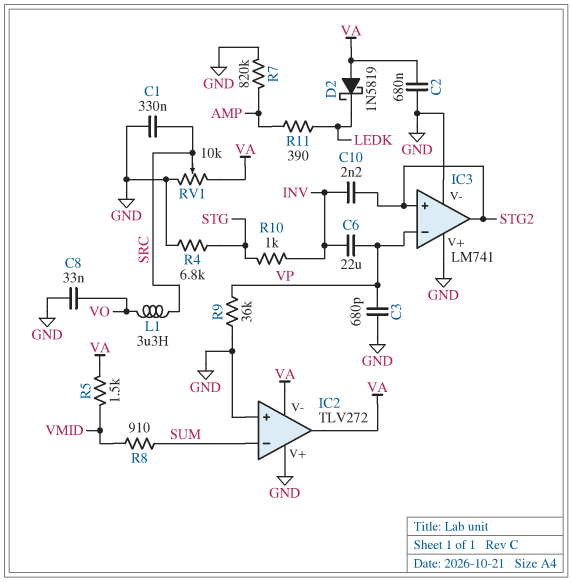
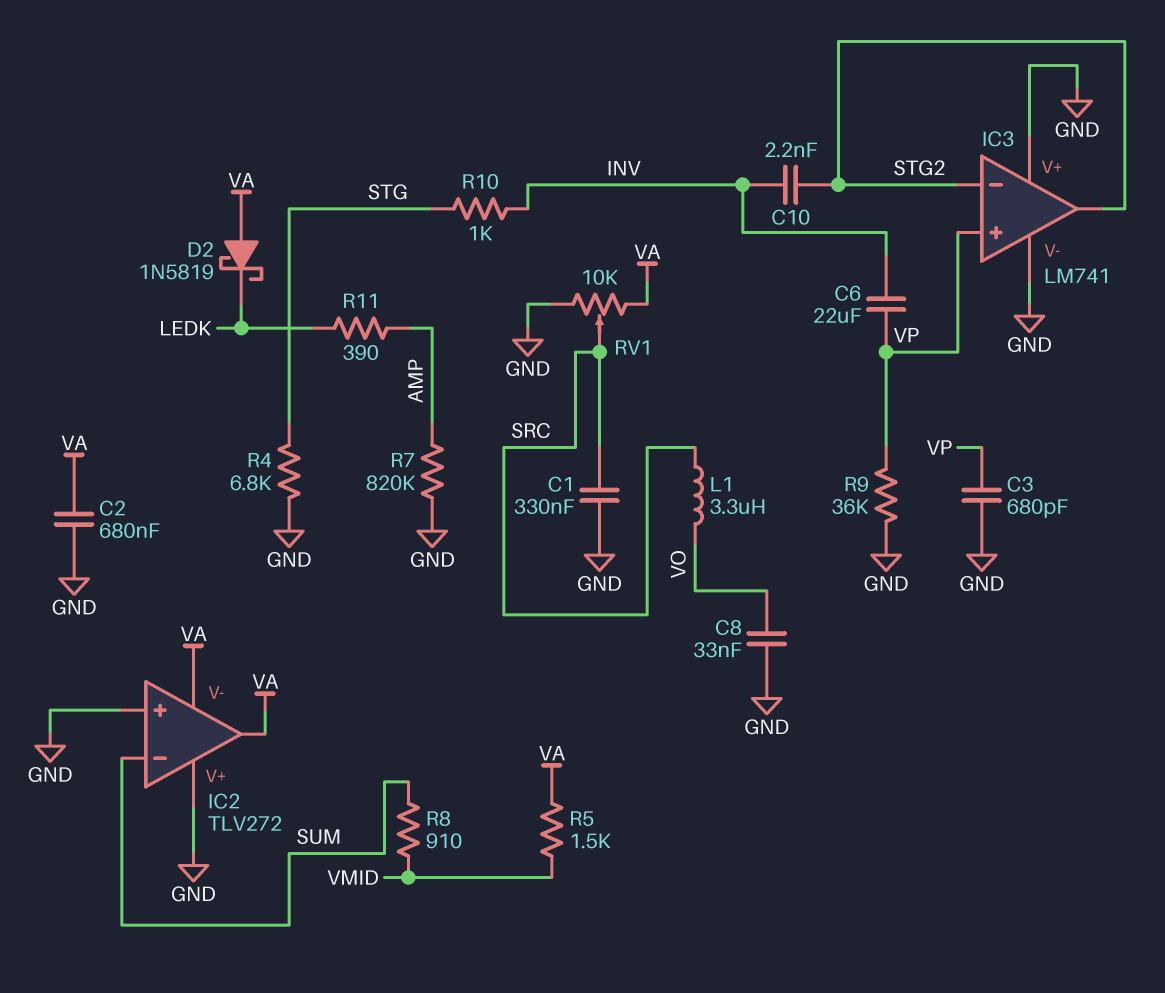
IC3 pin in+: STG2 -> VP
IC3 pin in-: VP -> STG2

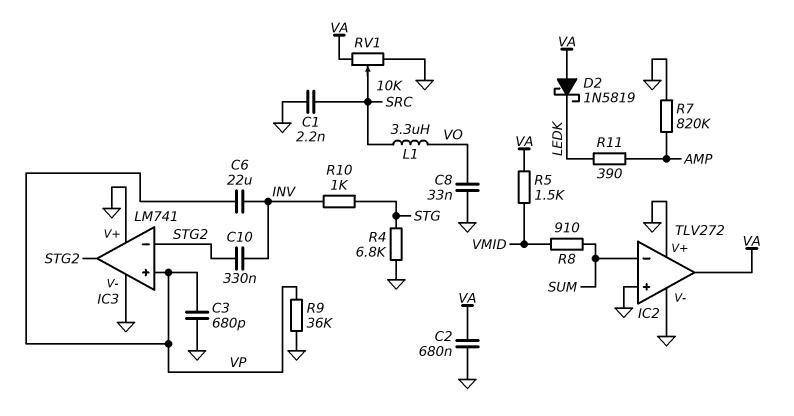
C1: 330nF (GND, SRC) -> 2.2nF (GND, SRC)
C10: 2.2nF (INV, STG2) -> 330nF (INV, STG2)
IC2 pin V-: VA -> GND

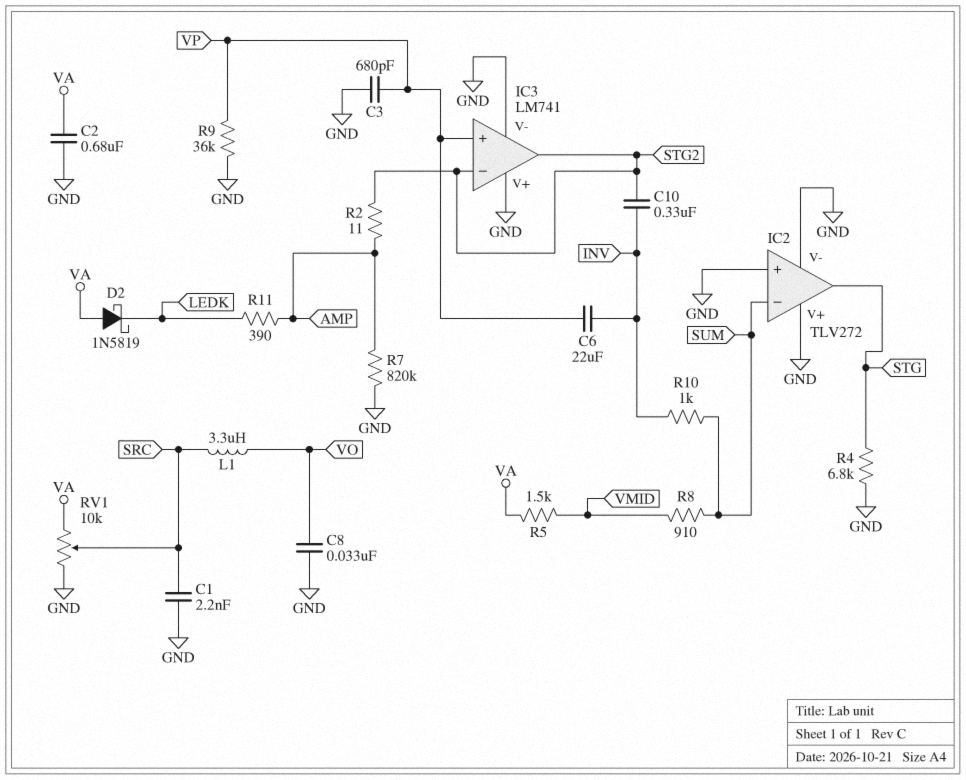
IC2 pin out: VA -> STG
R2: none -> 11 (AMP, STG2)
R10: 1k (INV, STG) -> 1k (INV, SUM)

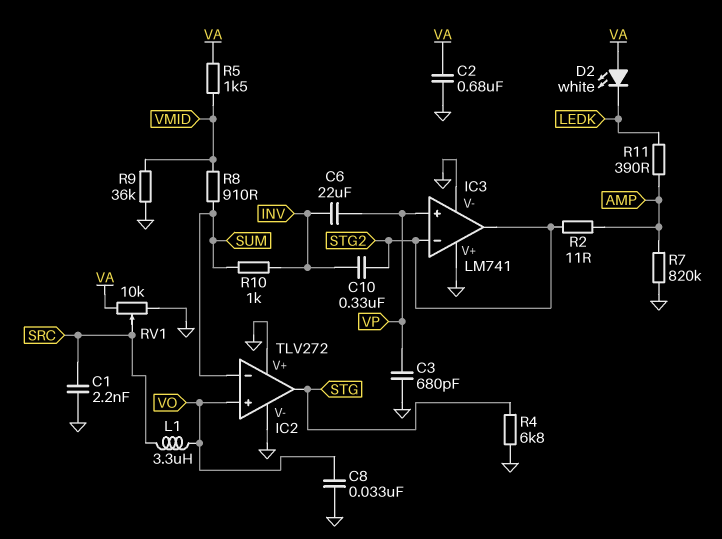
D2: schottky 1N5819 (A VA, K LEDK) -> LED white (A VA, K LEDK)
IC2 pin in+: GND -> VO
R9: 36k (GND, VP) -> 36k (GND, VMID)

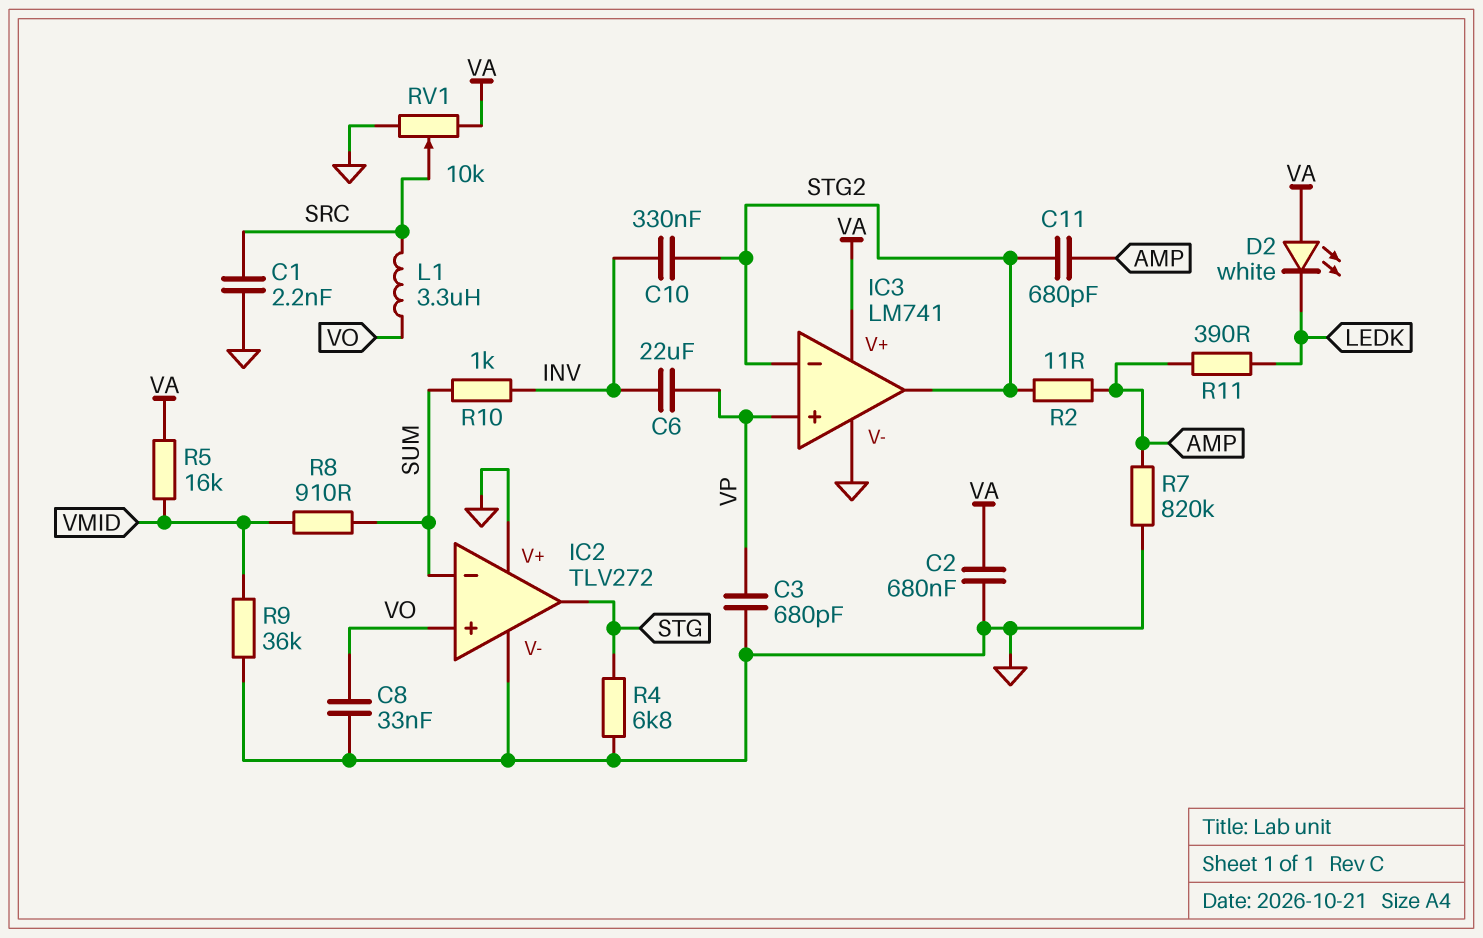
C11: none -> 680pF (AMP, STG2)
IC3 pin V+: GND -> VA
R5: 1.5k (VA, VMID) -> 16k (VA, VMID)

